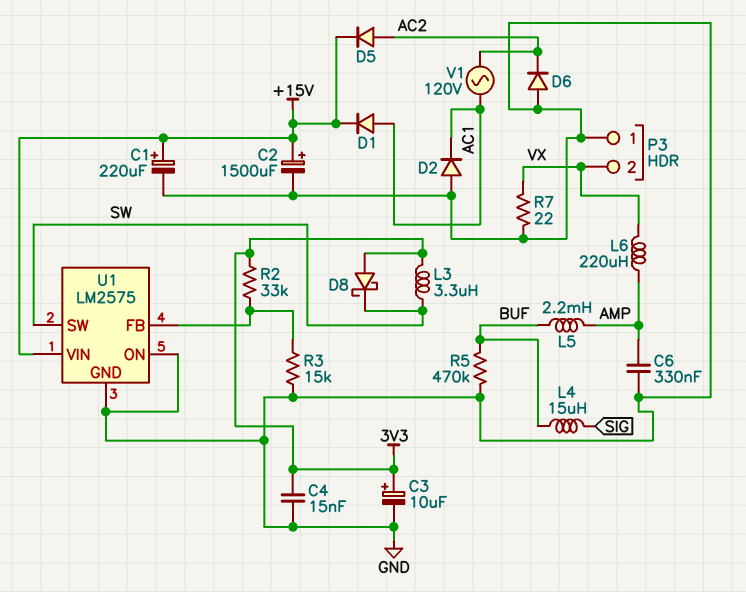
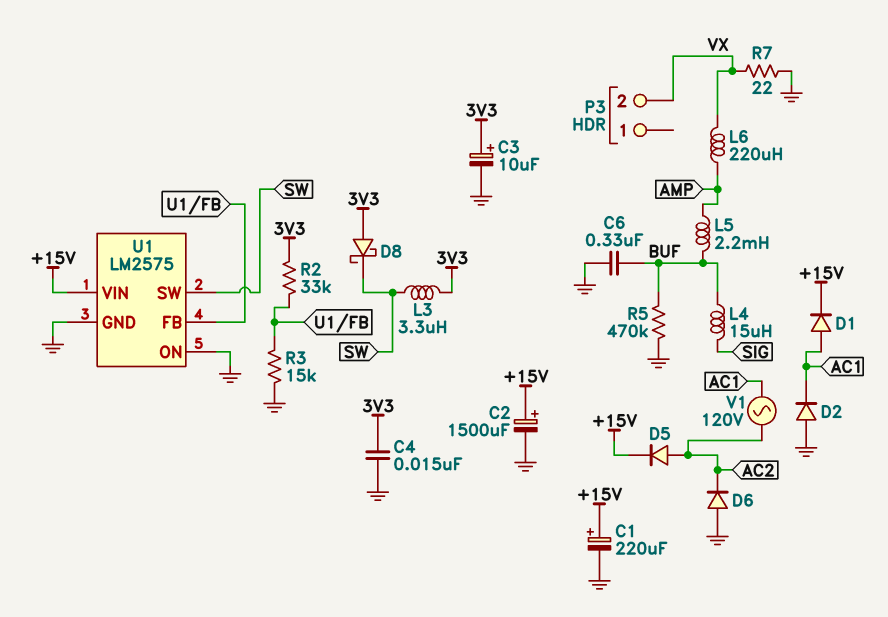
C6: 330nF (AMP, GND) -> 330nF (BUF, GND)
P3 pin 1: GND -> none

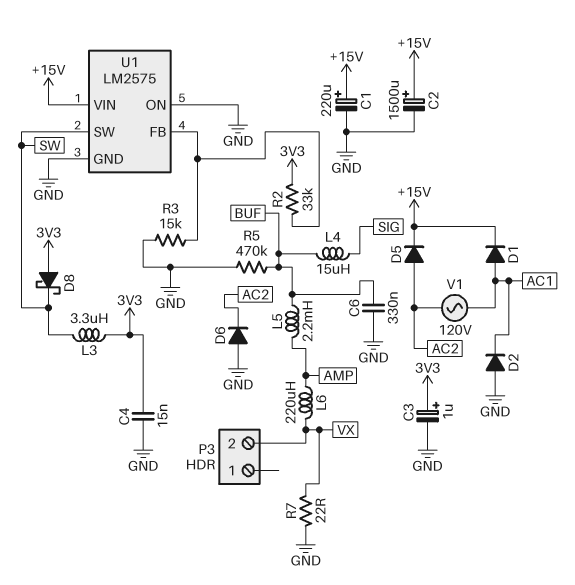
C3: 10uF (plus 3V3, minus GND) -> 1uF (plus 3V3, minus GND)

